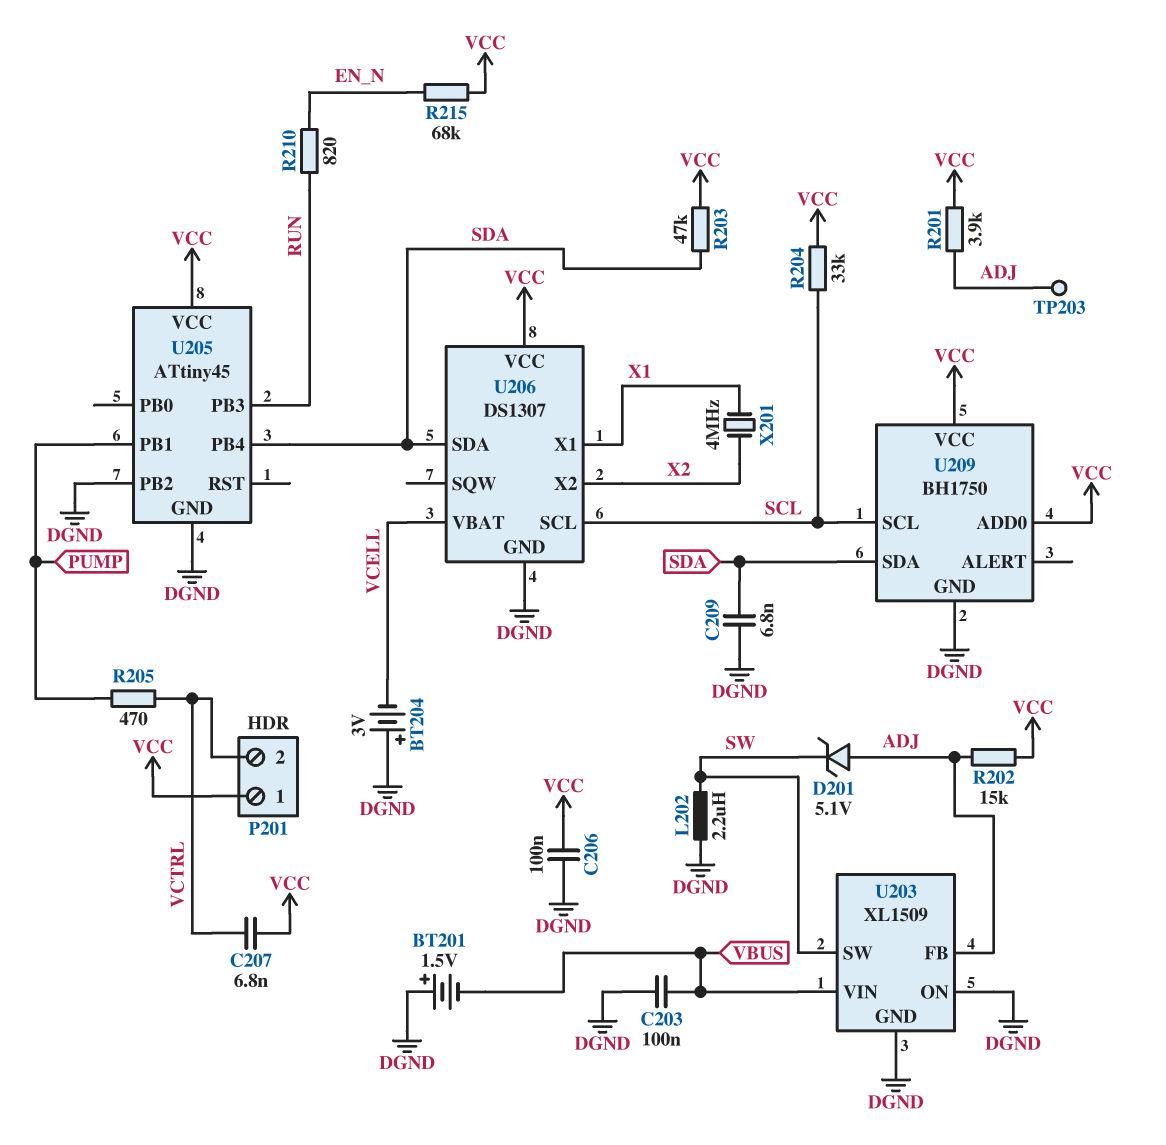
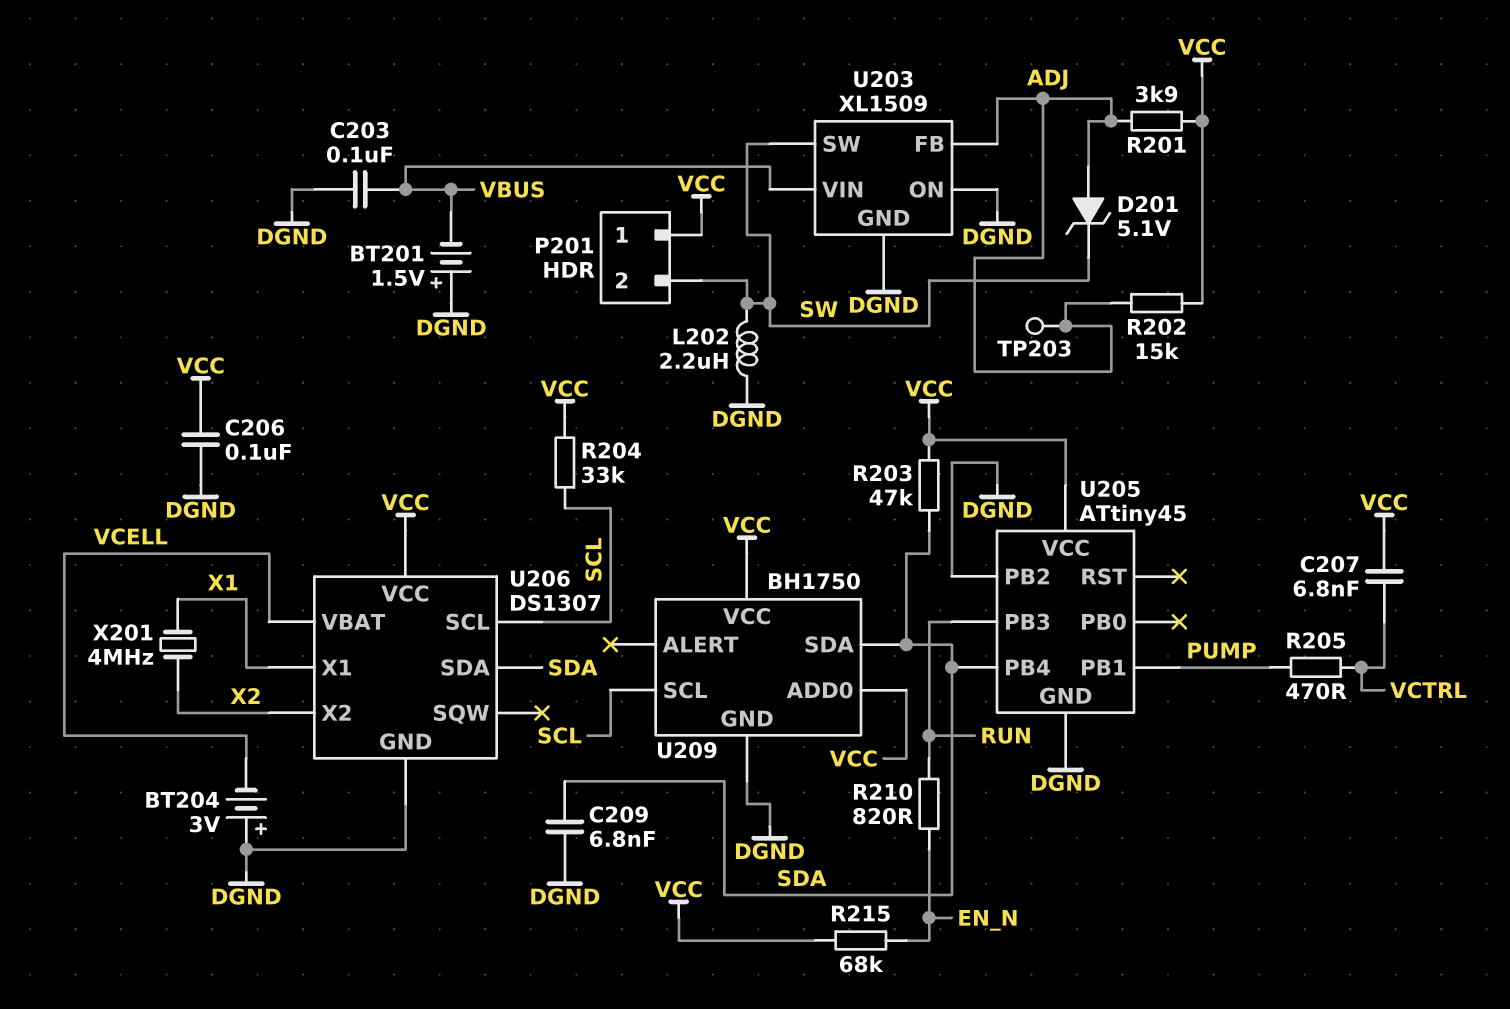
P201 pin 2: VCTRL -> SW

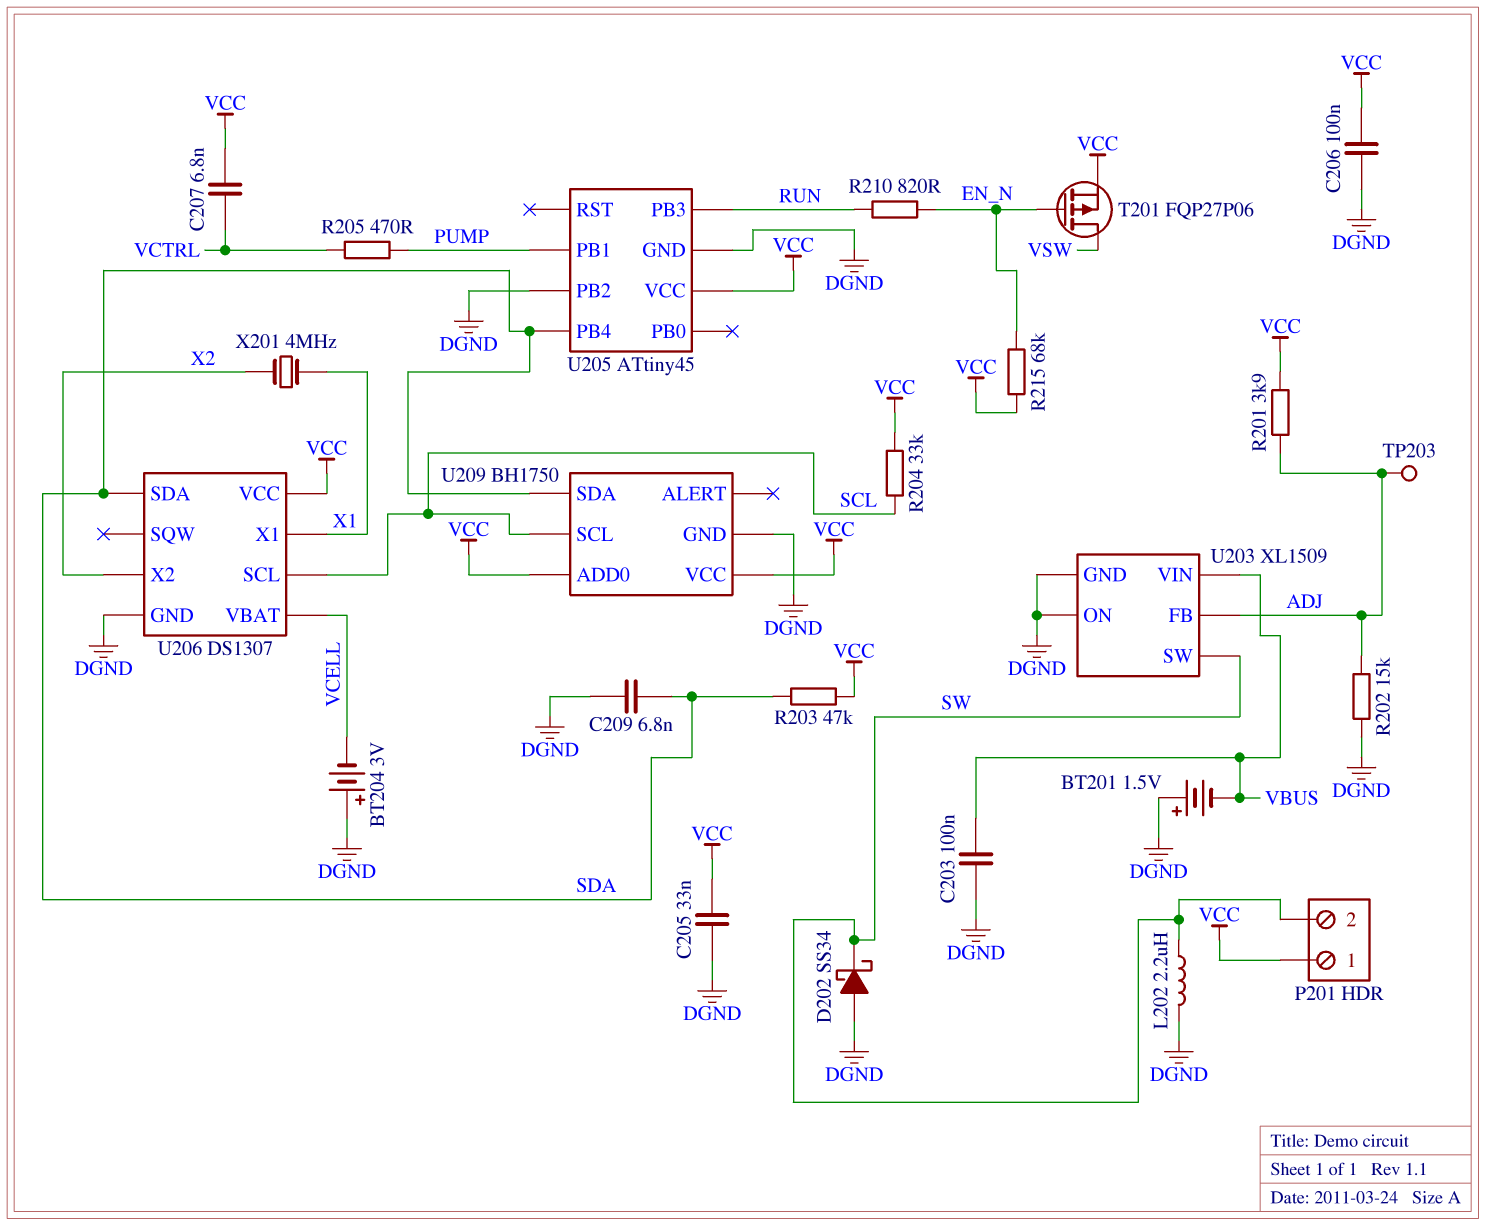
C205: none -> 33nF (DGND, VCC)
D201: zener 5.1V (A ADJ, K SW) -> none
D202: none -> schottky SS34 (A DGND, K SW)
R202: 15k (ADJ, VCC) -> 15k (ADJ, DGND)
T201: none -> PMOS FQP27P06 (G EN_N, D VSW, S VCC)

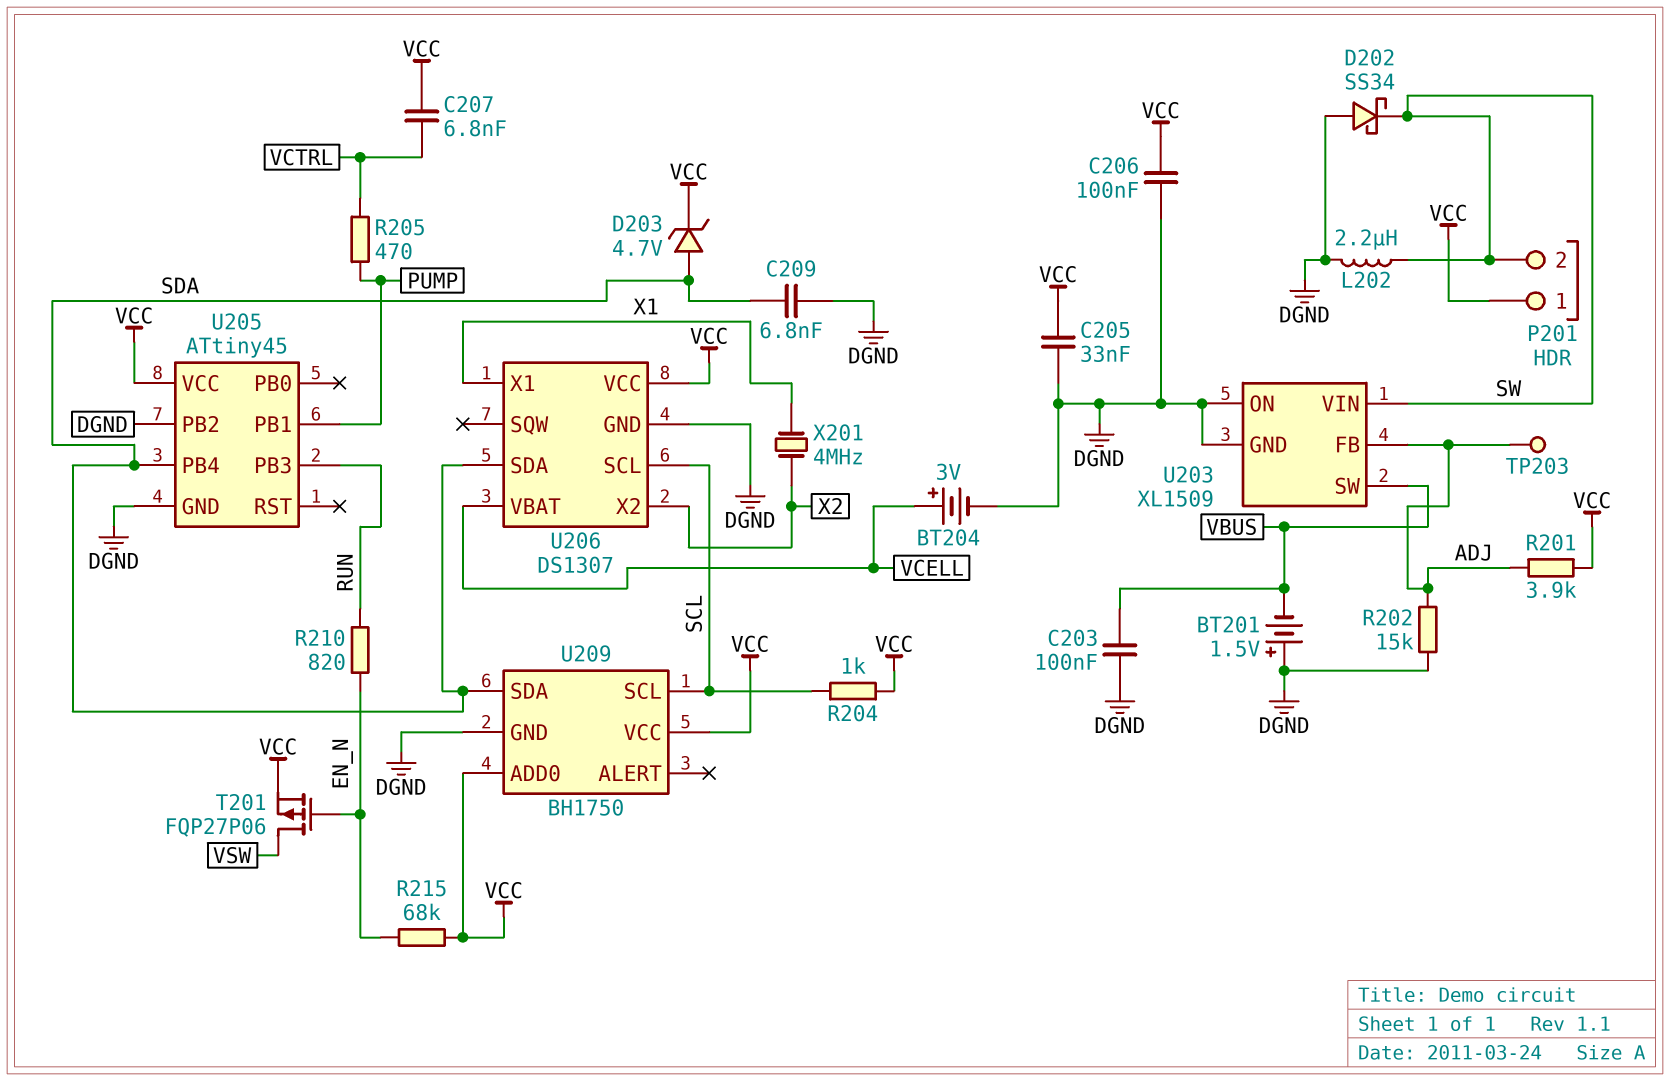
BT204: 3V (plus DGND, minus VCELL) -> 3V (plus VCELL, minus DGND)
D203: none -> zener 4.7V (A SDA, K VCC)
R203: 47k (SDA, VCC) -> none
R204: 33k (SCL, VCC) -> 1k (SCL, VCC)
U203 pin SW: SW -> VBUS
U203 pin VIN: VBUS -> SW

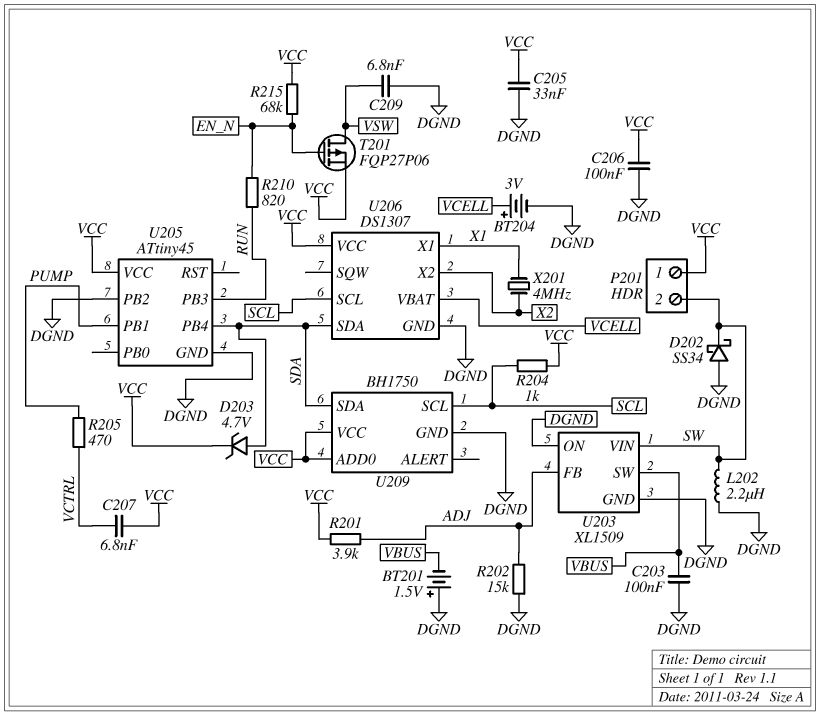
C209: 6.8nF (DGND, SDA) -> 6.8nF (DGND, VSW)
TP203: test point (ADJ) -> none

